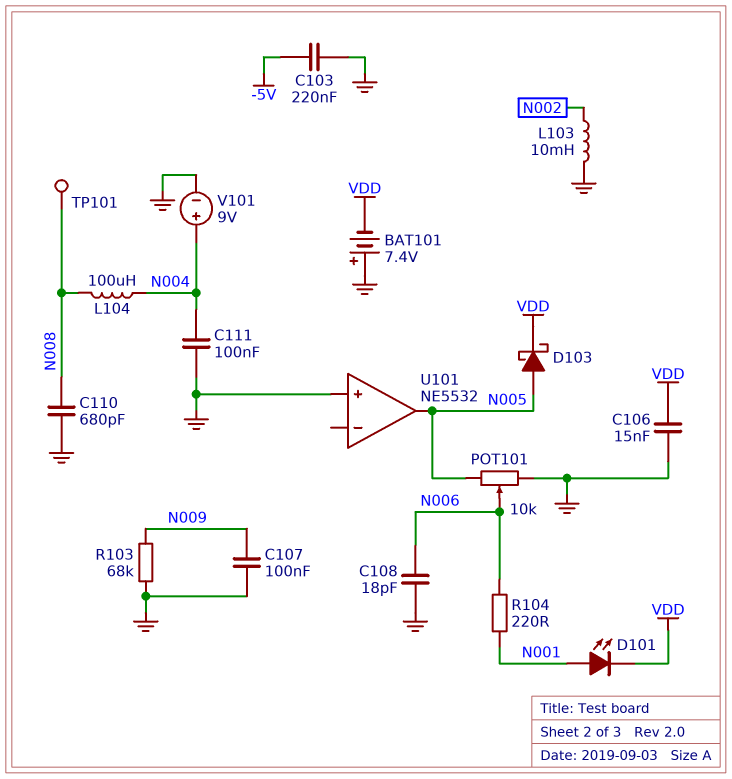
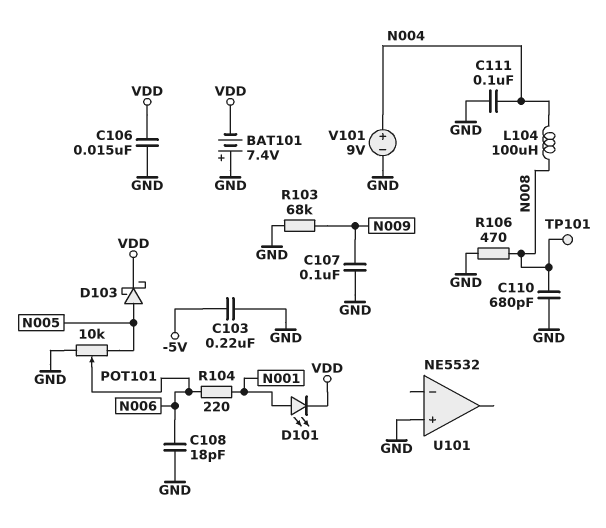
L103: 10mH (GND, N002) -> none
R106: none -> 470 (GND, N008)
U101 pin out: N005 -> none

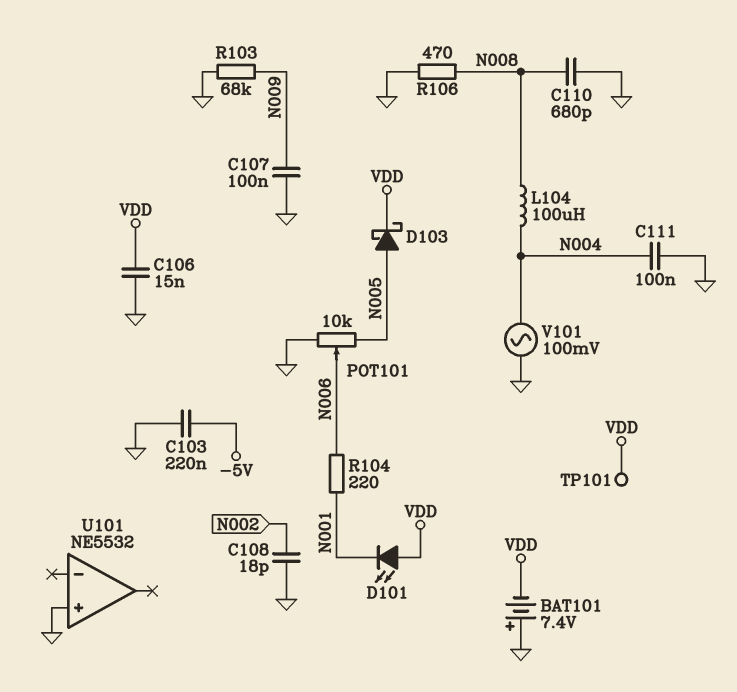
C108: 18pF (GND, N006) -> 18pF (GND, N002)
D101: LED (A N001, K VDD) -> LED (A VDD, K N001)
TP101: test point (N008) -> test point (VDD)
V101: 9V (plus N004, minus GND) -> AC 100mV (GND, N004)

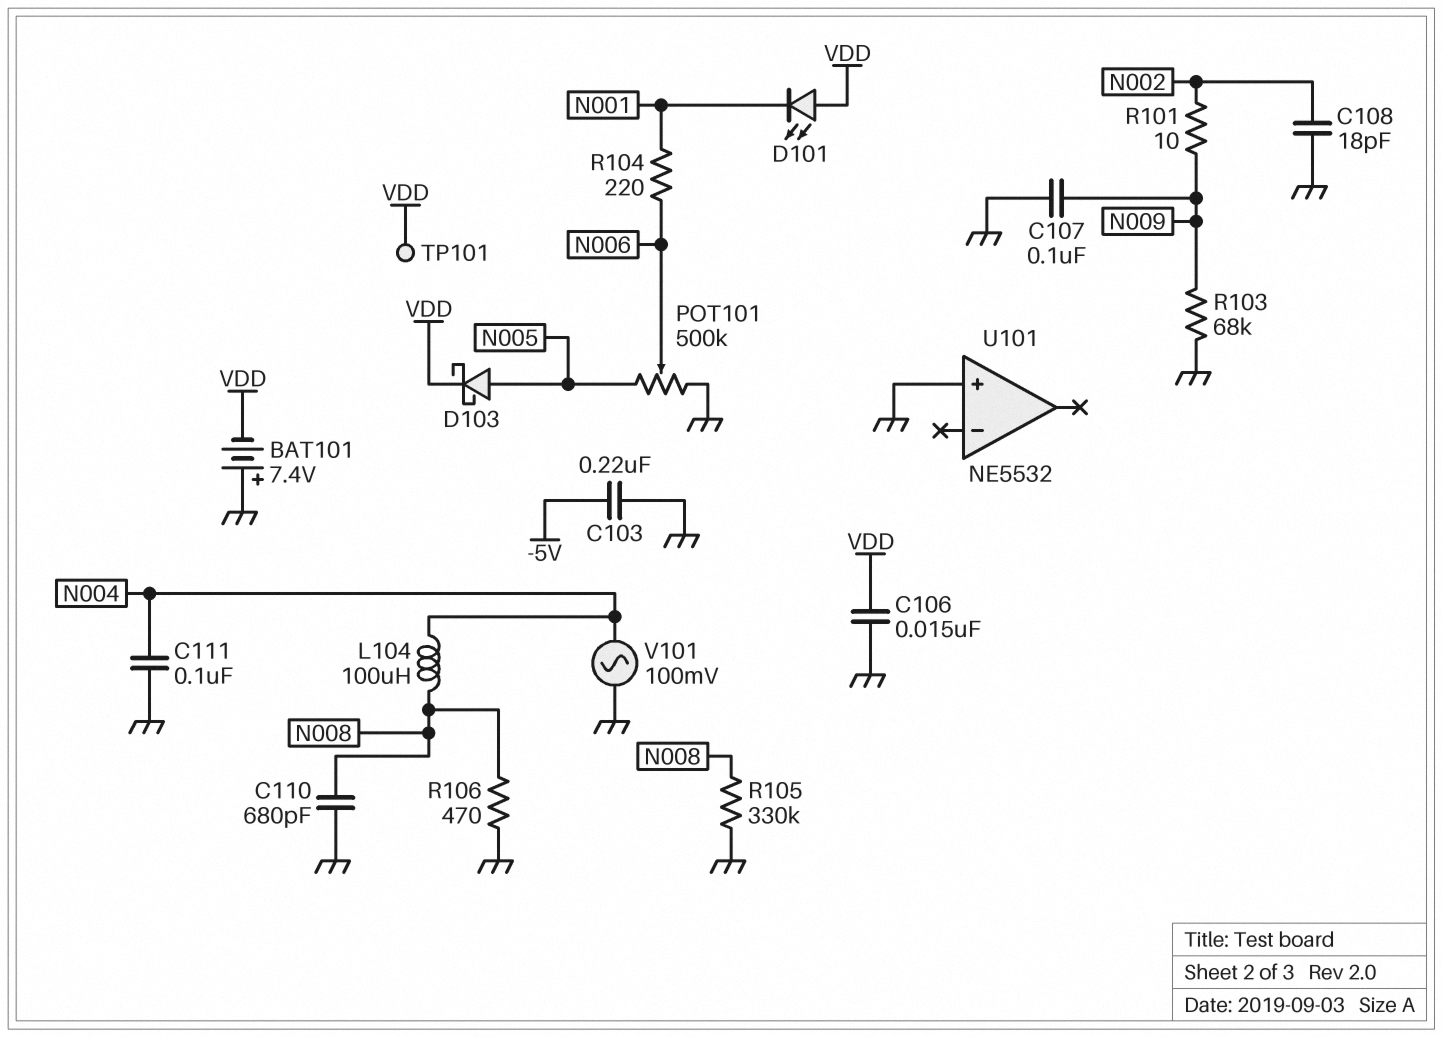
POT101: 10k (GND, N005, wiper N006) -> 500k (GND, N005, wiper N006)
R101: none -> 10 (N002, N009)
R105: none -> 330k (GND, N008)

